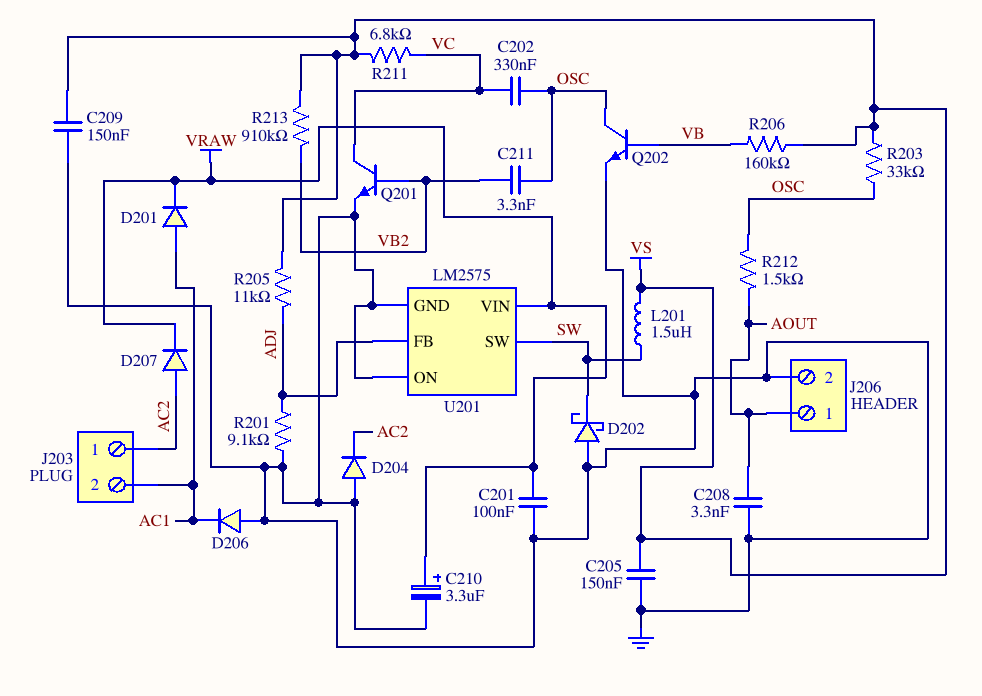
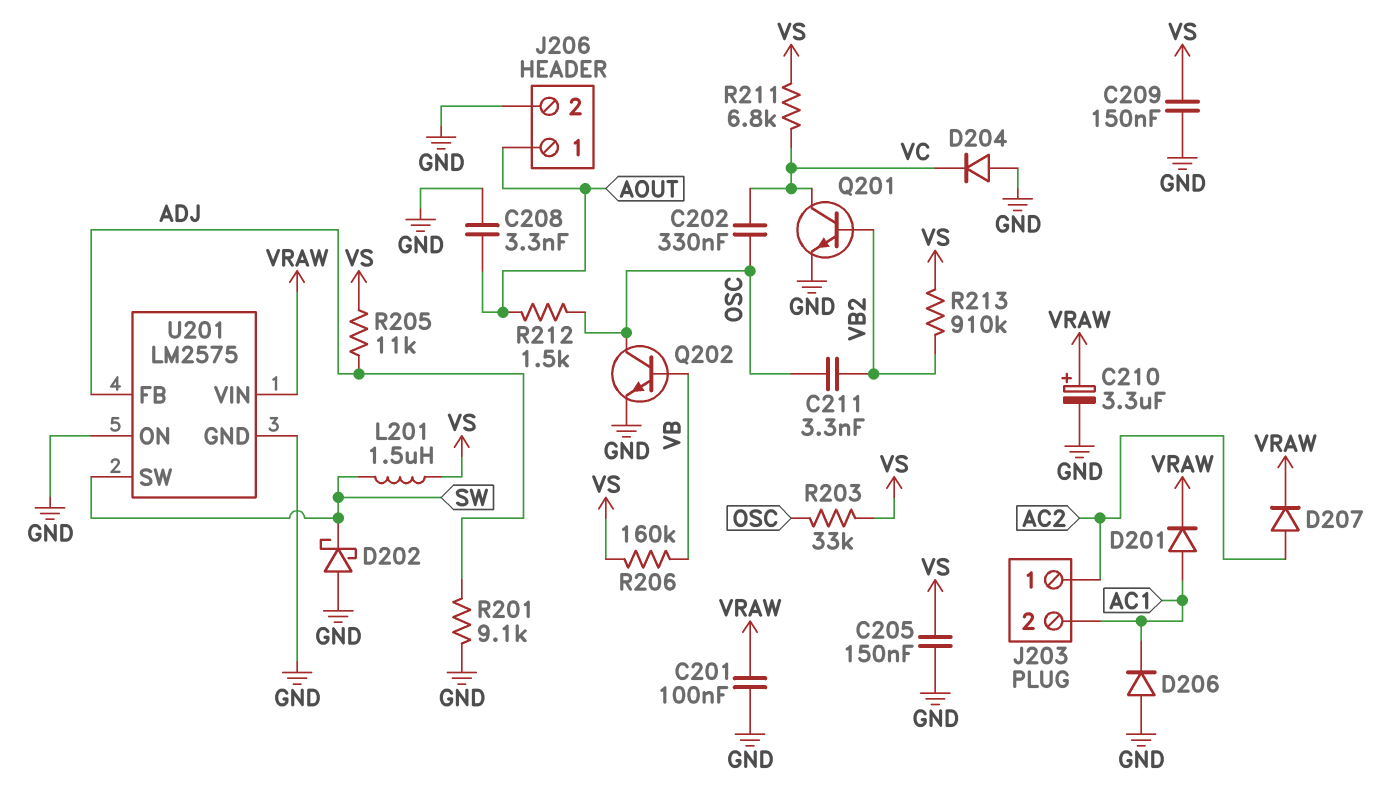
D204: diode (A GND, K AC2) -> diode (A GND, K VC)

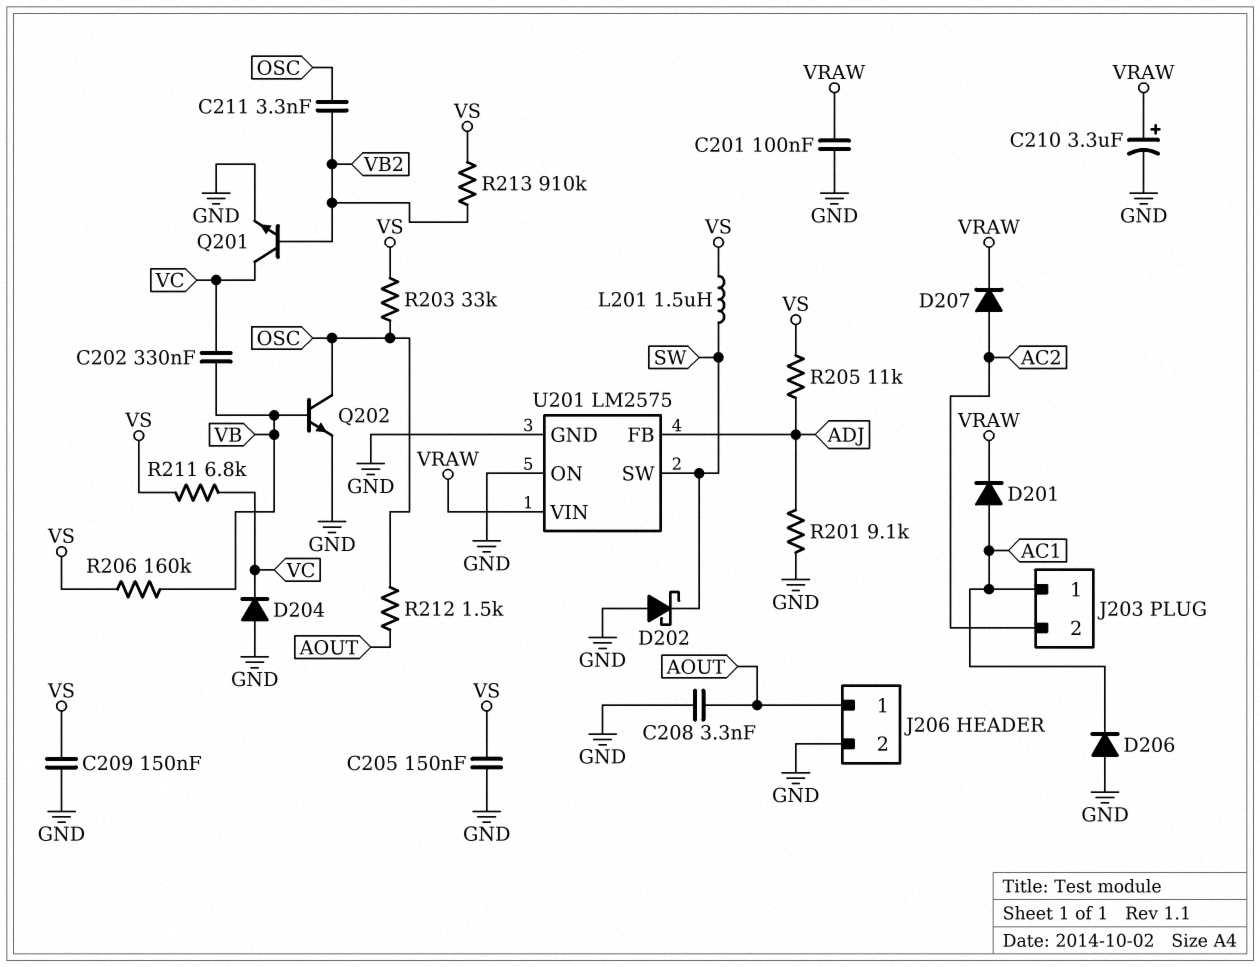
C202: 330nF (OSC, VC) -> 330nF (VB, VC)
J203 pin 1: AC2 -> AC1
J203 pin 2: AC1 -> AC2

